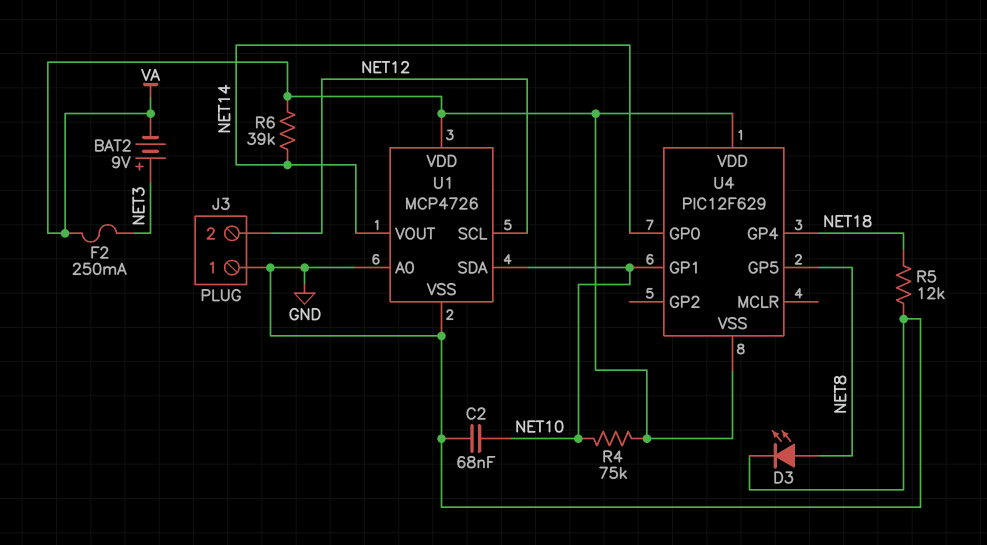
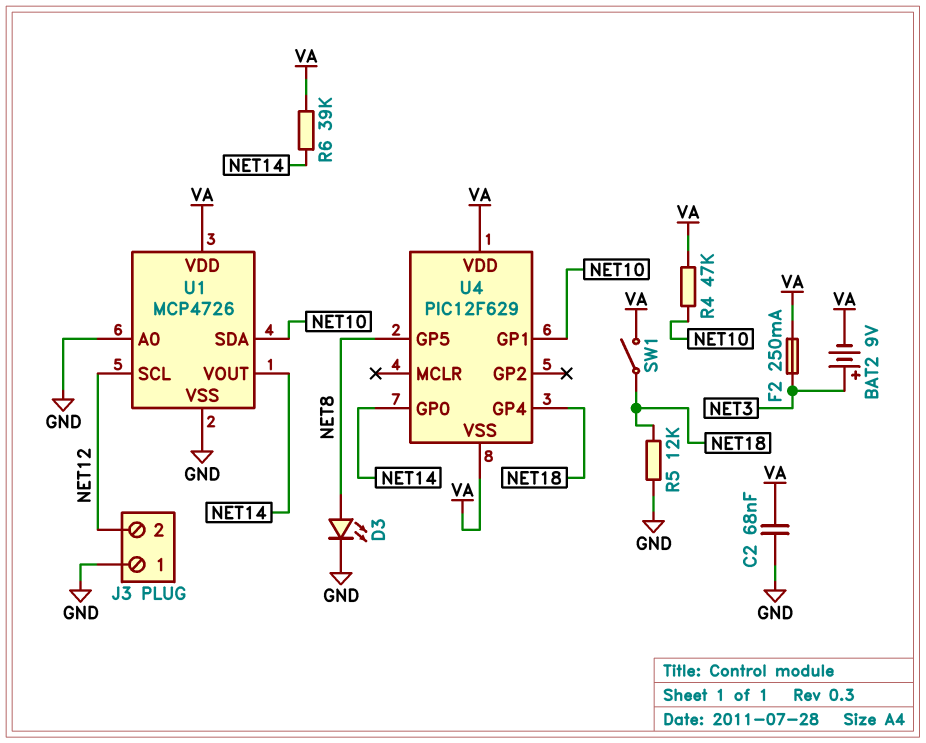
C2: 68nF (GND, NET10) -> 68nF (GND, VA)
R4: 75k (NET10, VA) -> 47k (NET10, VA)
SW1: none -> switch (NET18, VA)

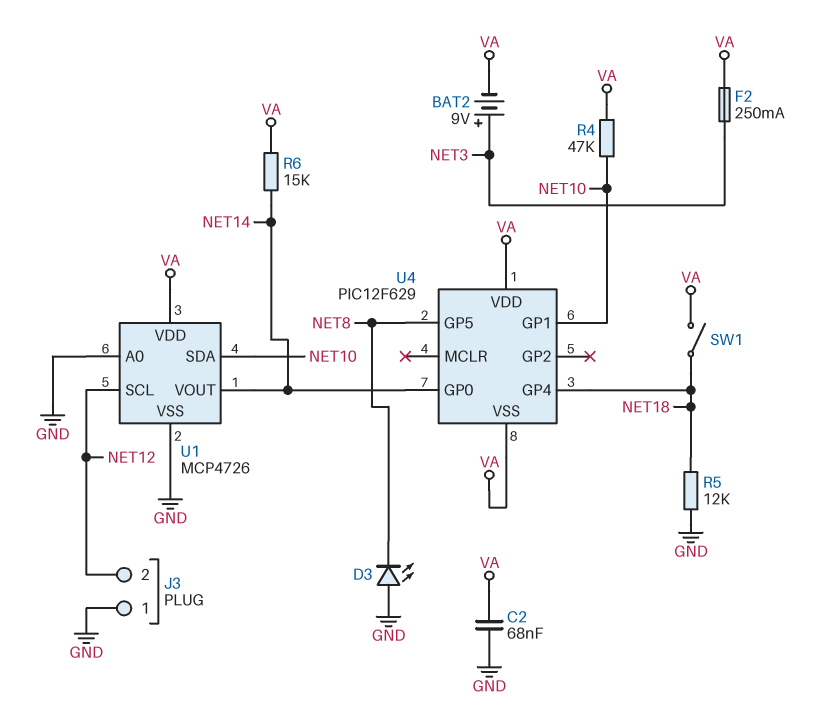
D3: LED (A NET8, K GND) -> LED (A GND, K NET8)
R6: 39k (NET14, VA) -> 15k (NET14, VA)

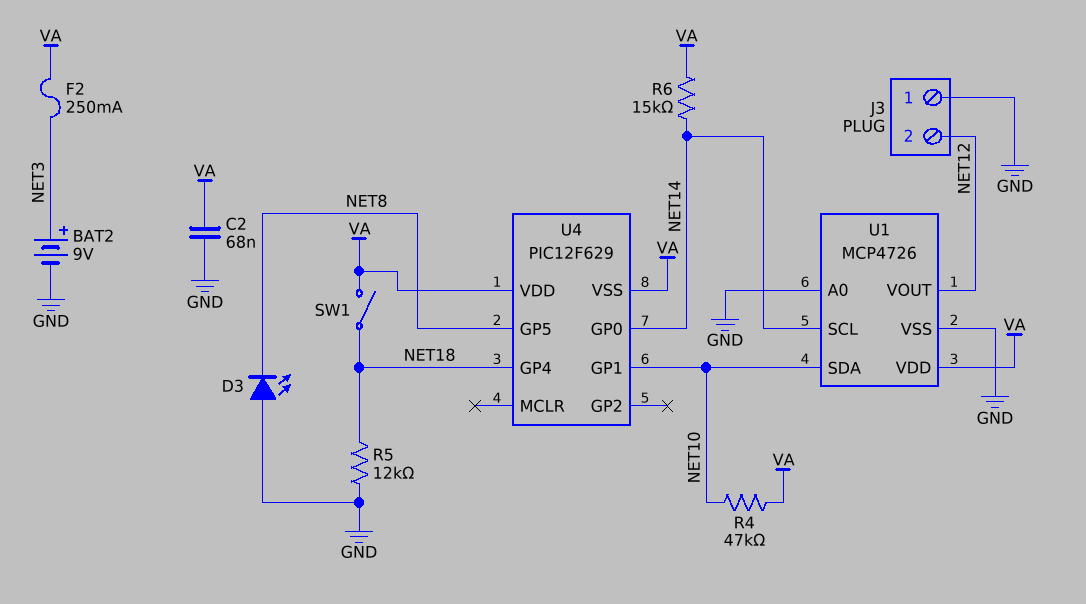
BAT2: 9V (plus NET3, minus VA) -> 9V (plus NET3, minus GND)
U1 pin SCL: NET12 -> NET14
U1 pin VOUT: NET14 -> NET12

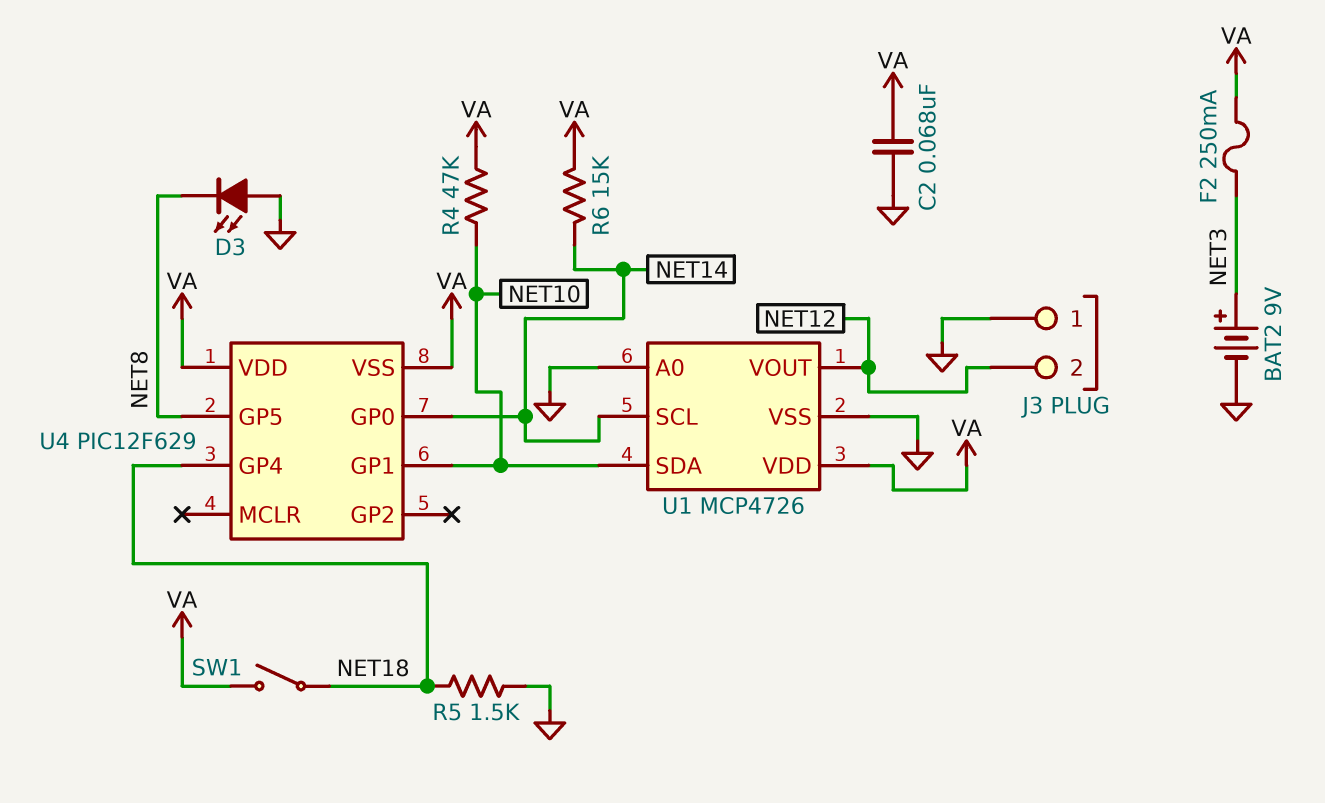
R5: 12k (GND, NET18) -> 1.5k (GND, NET18)

